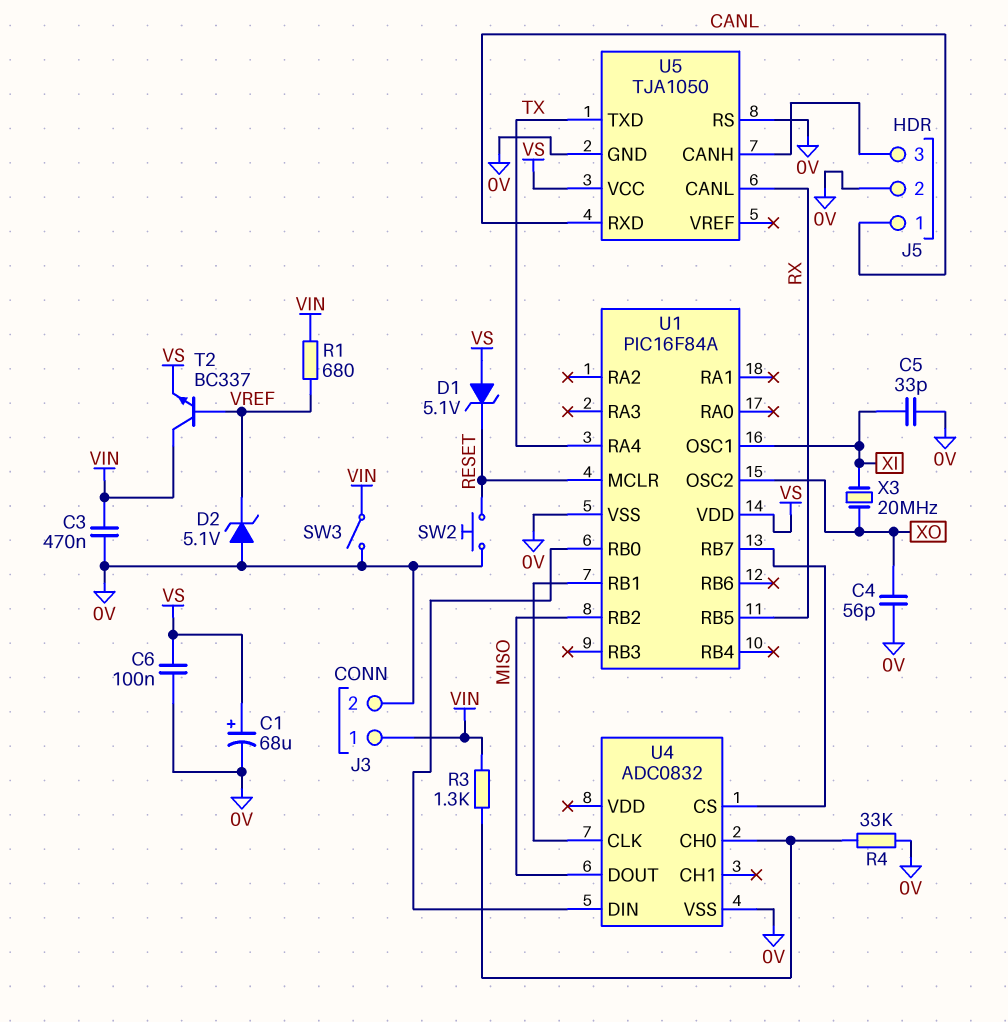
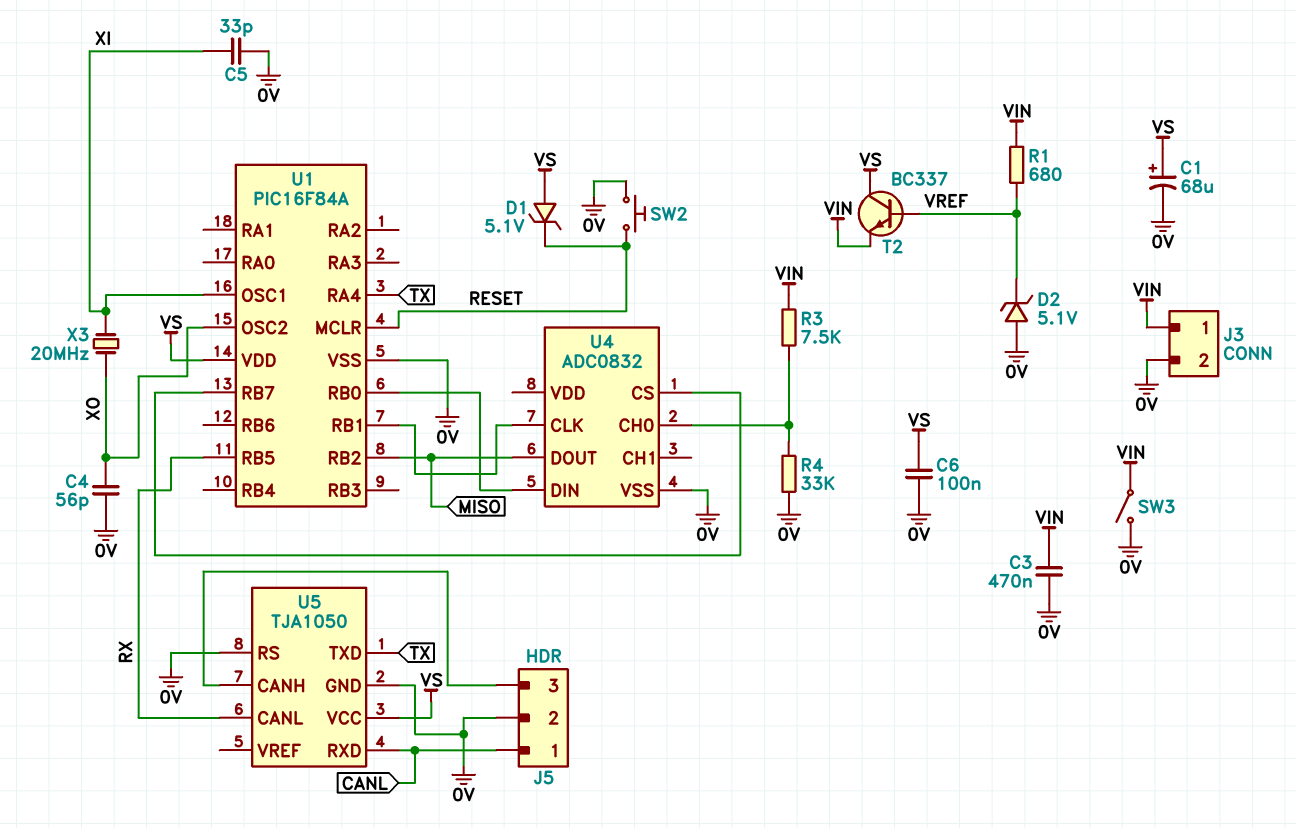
R3: 1.3k (U4/CH0, VIN) -> 7.5k (U4/CH0, VIN)
T2: NPN BC337 (B VREF, C VIN, E VS) -> NPN BC337 (B VREF, C VS, E VIN)

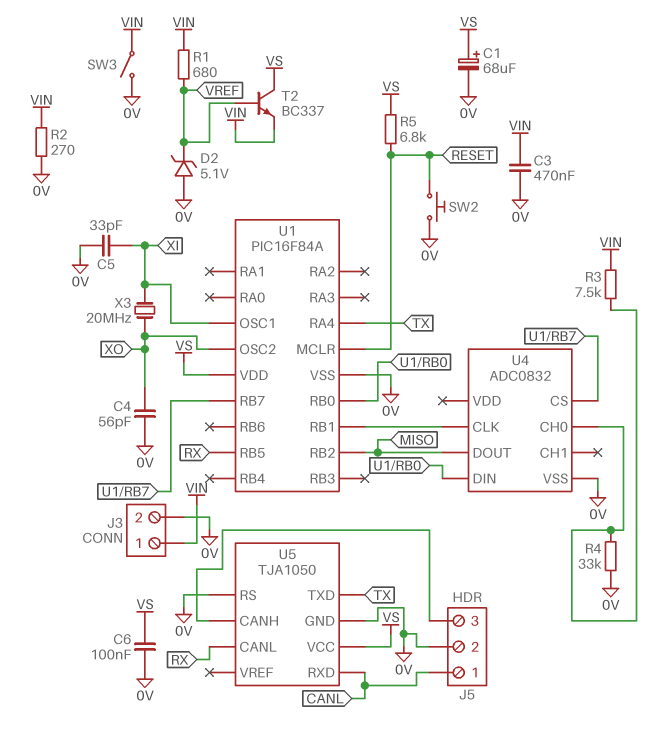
D1: zener 5.1V (A VS, K RESET) -> none
R2: none -> 270 (0V, VIN)
R5: none -> 6.8k (RESET, VS)

